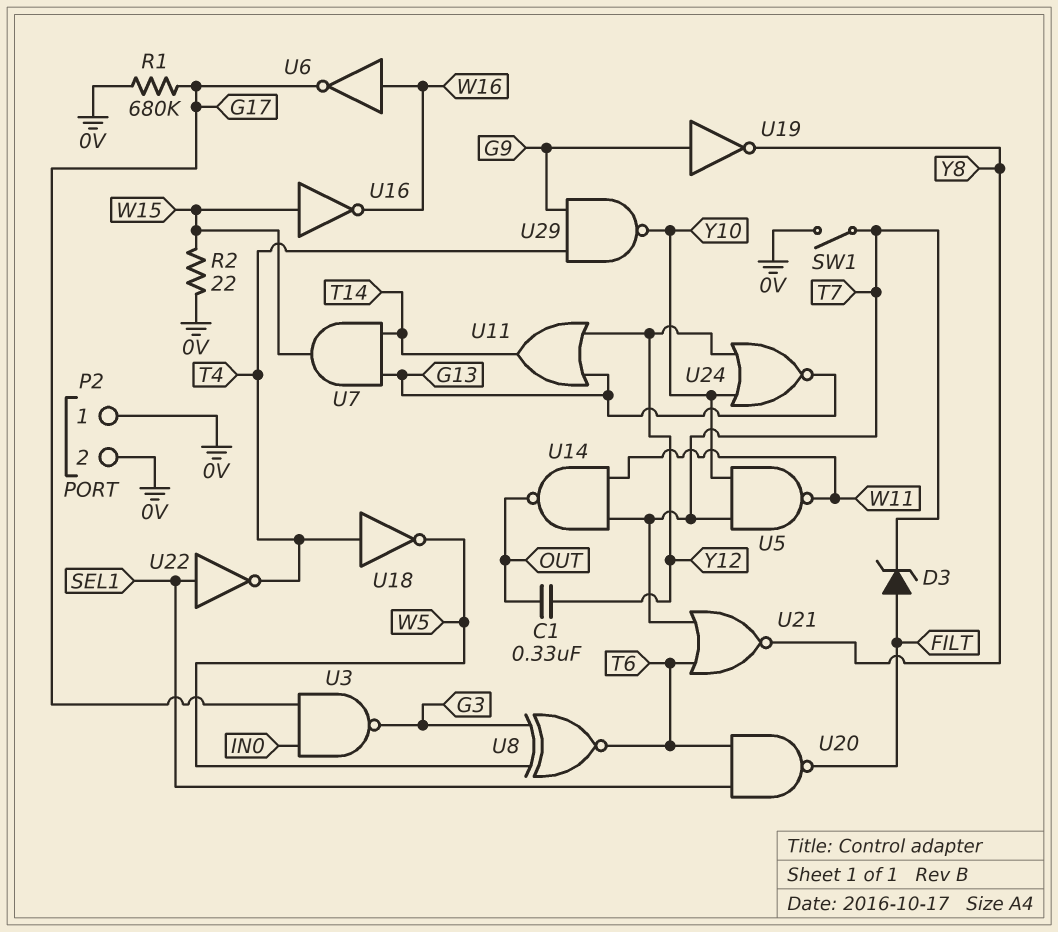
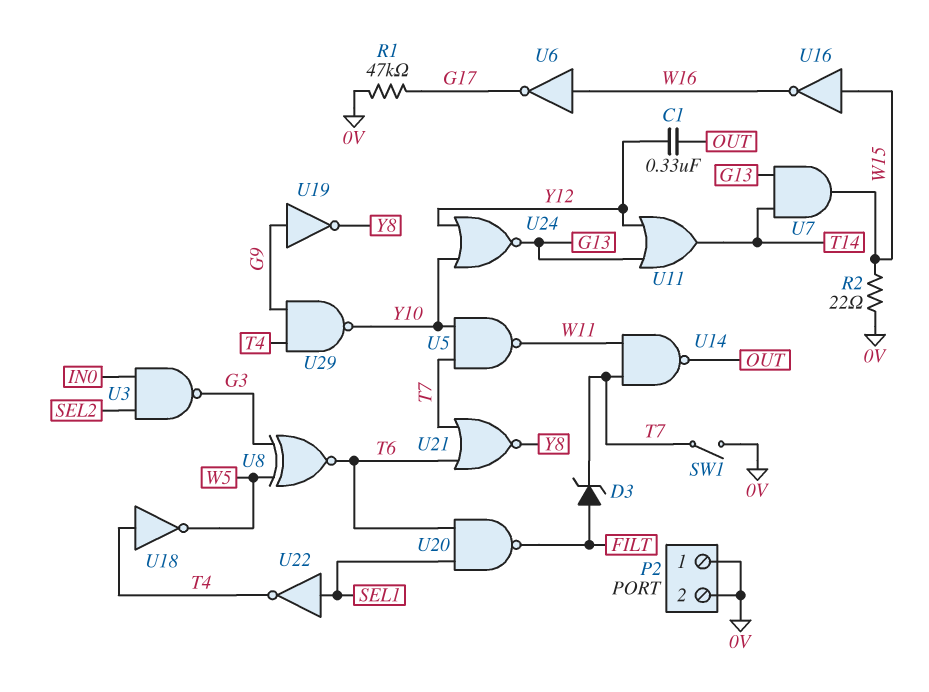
R1: 680k (0V, G17) -> 47k (0V, G17)
U3: NAND (in G17, in IN0, out G3) -> NAND (in IN0, in SEL2, out G3)

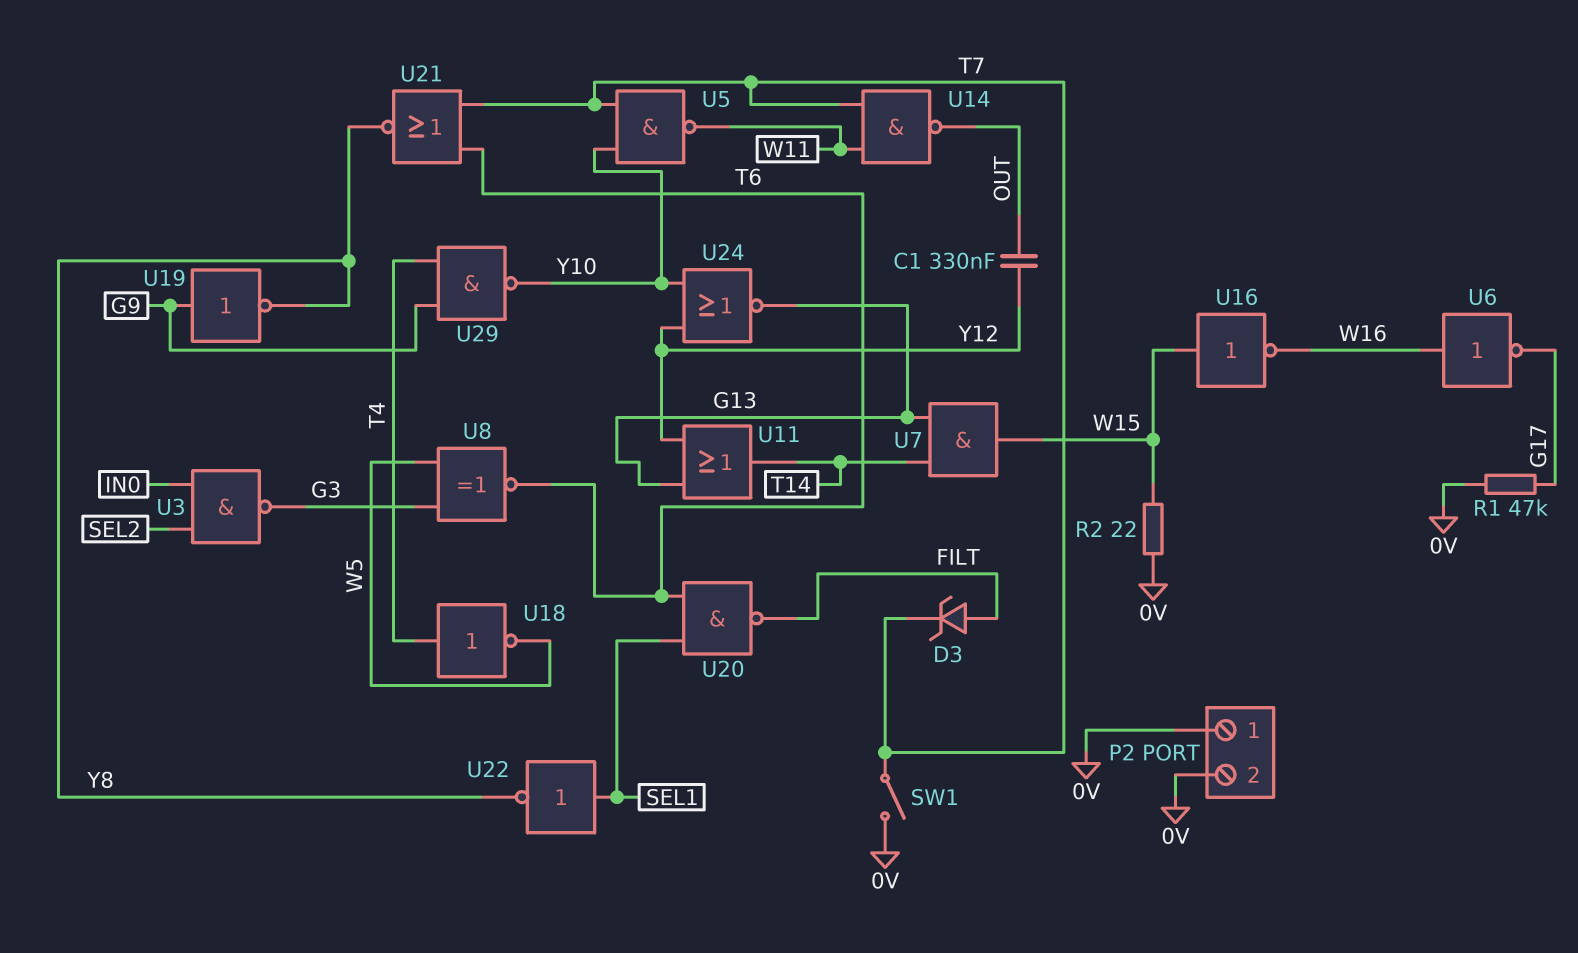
U22: NOT (in SEL1, out T4) -> NOT (in SEL1, out Y8)

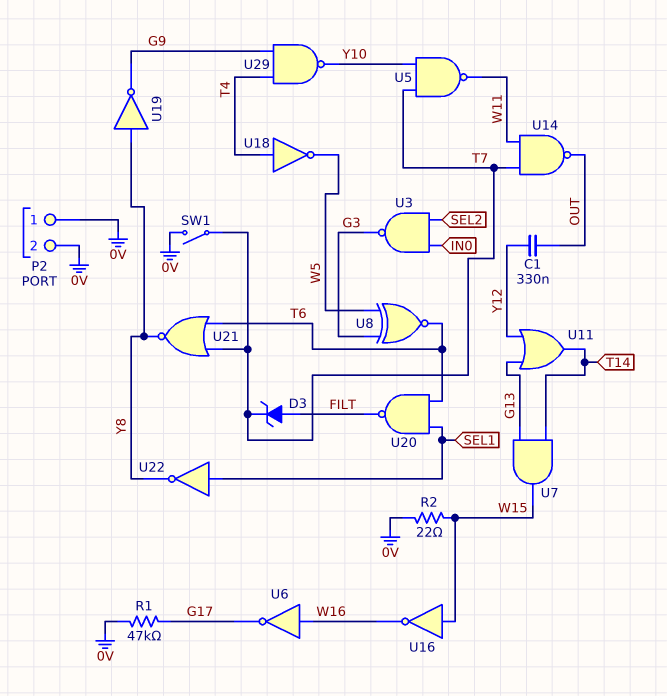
U19: NOT (in G9, out Y8) -> NOT (in Y8, out G9)
U24: NOR (in Y10, in Y12, out G13) -> none

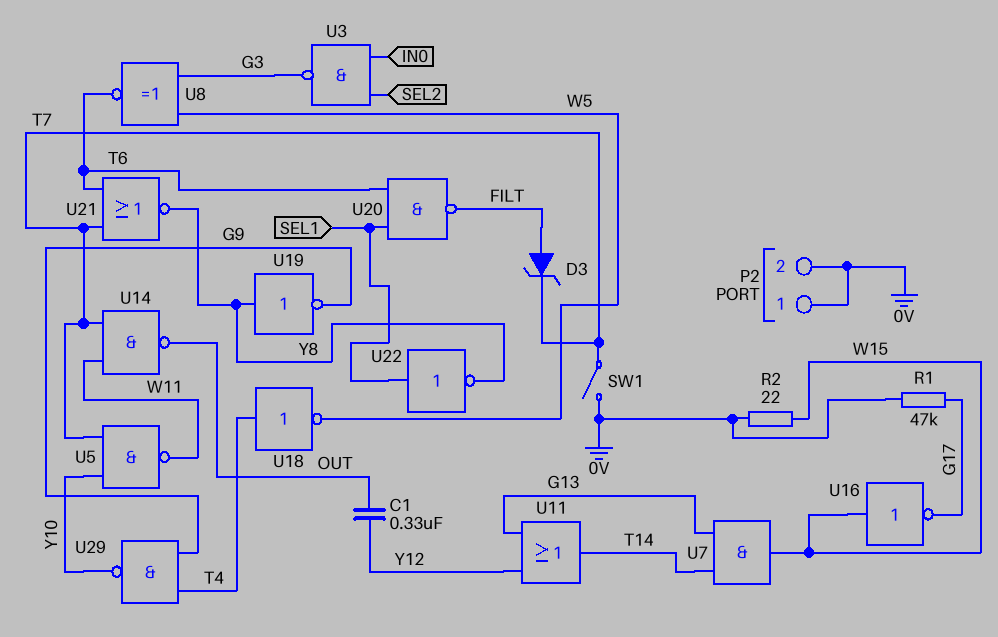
U6: NOT (in W16, out G17) -> none
U16: NOT (in W15, out W16) -> NOT (in W15, out G17)

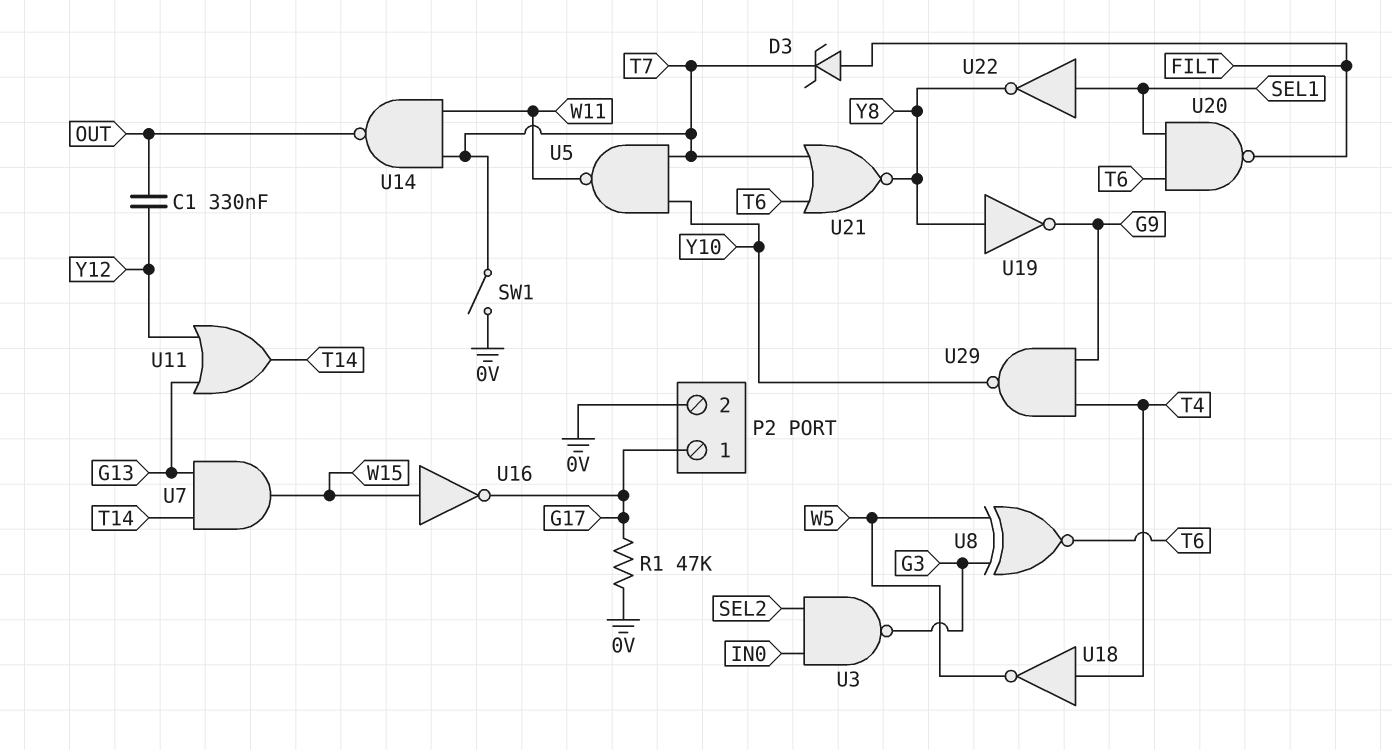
P2 pin 1: 0V -> G17
R2: 22 (0V, W15) -> none

